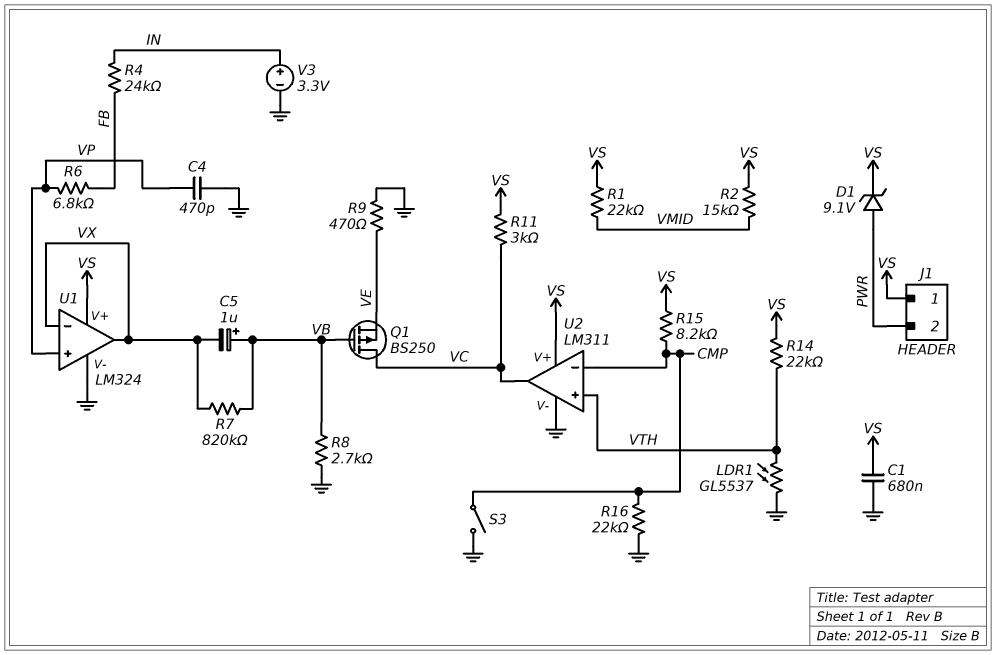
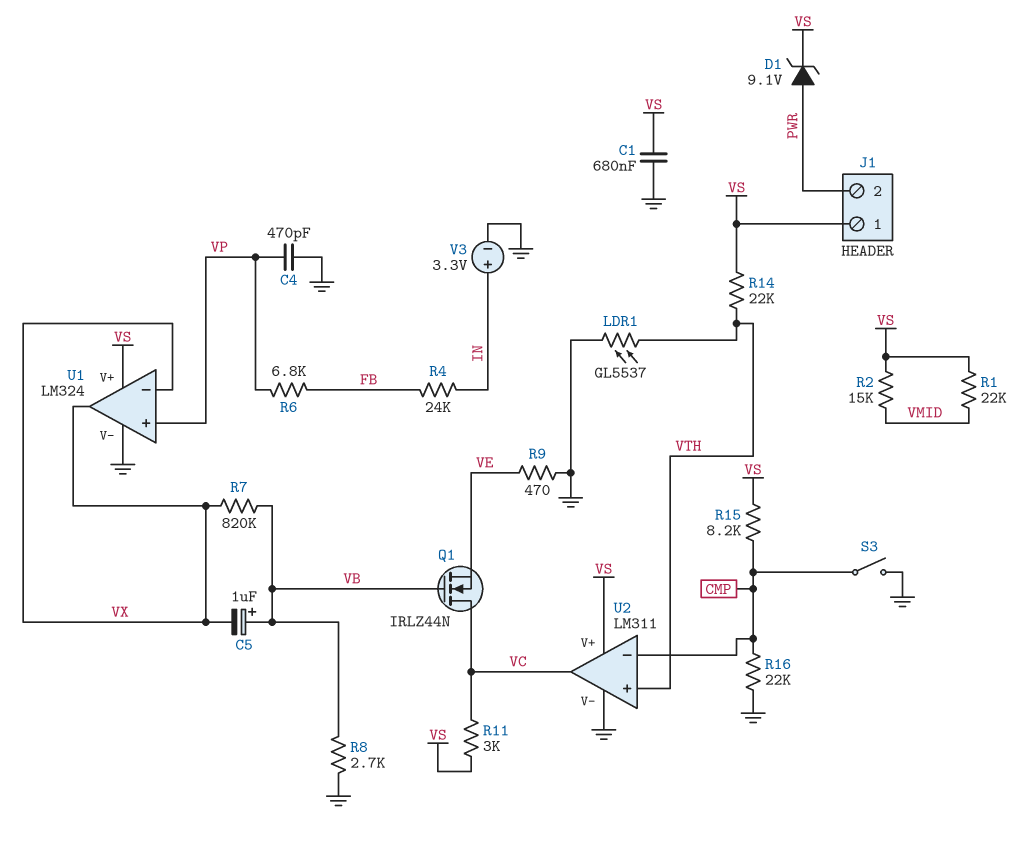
Q1: PMOS BS250 (G VB, D VC, S VE) -> NMOS IRLZ44N (G VB, D VC, S VE)

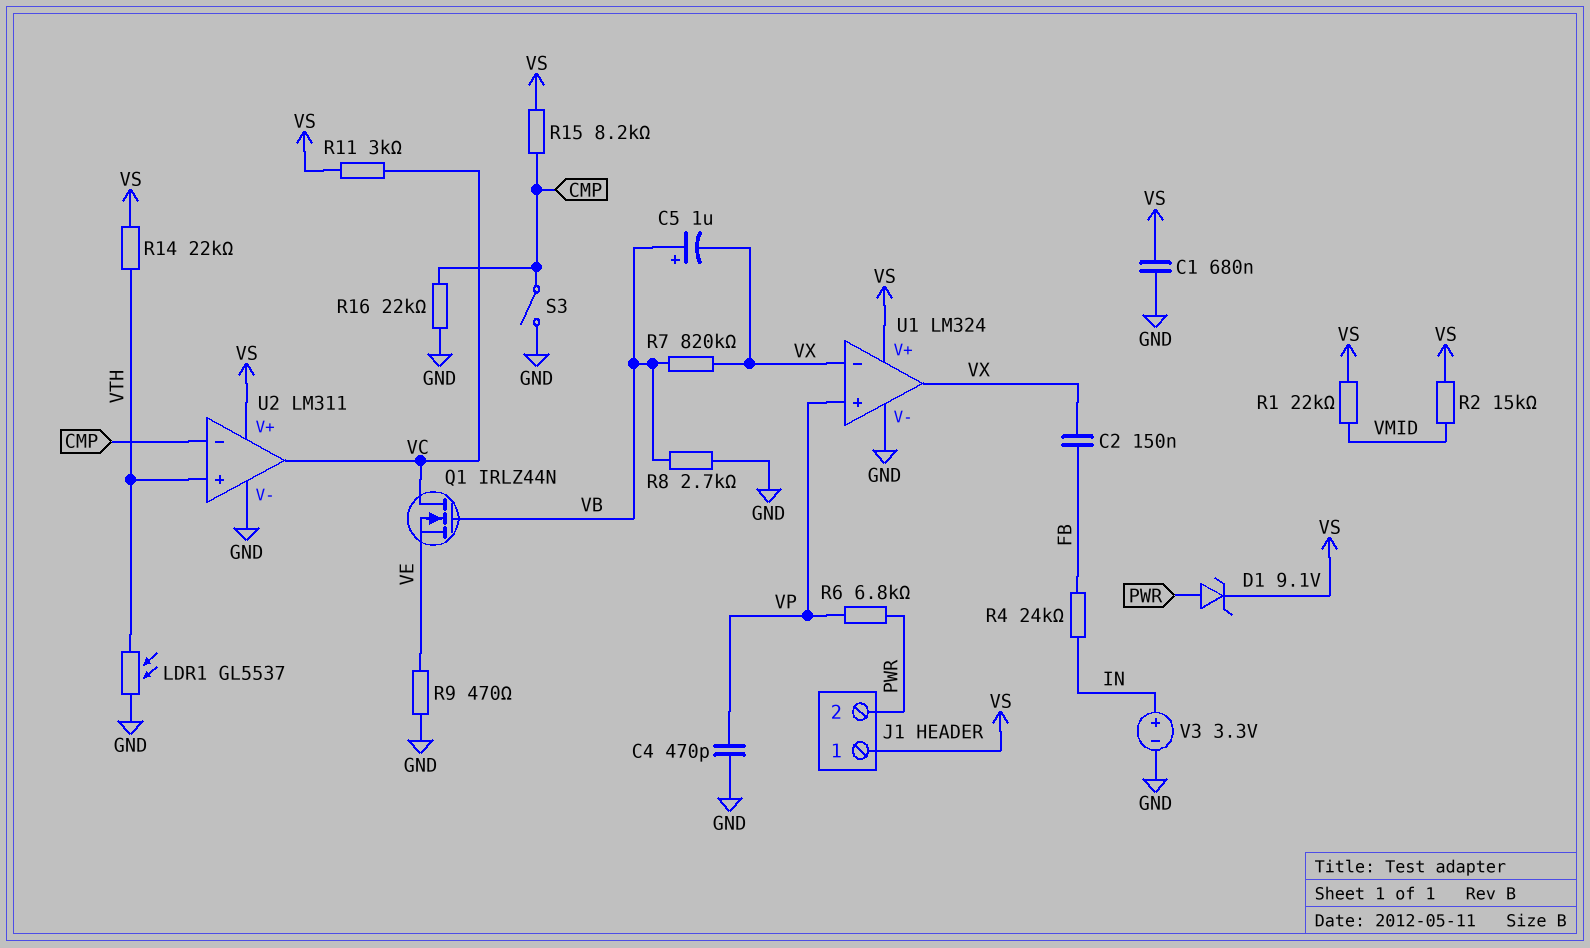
C2: none -> 150nF (FB, VX)
R6: 6.8k (FB, VP) -> 6.8k (PWR, VP)

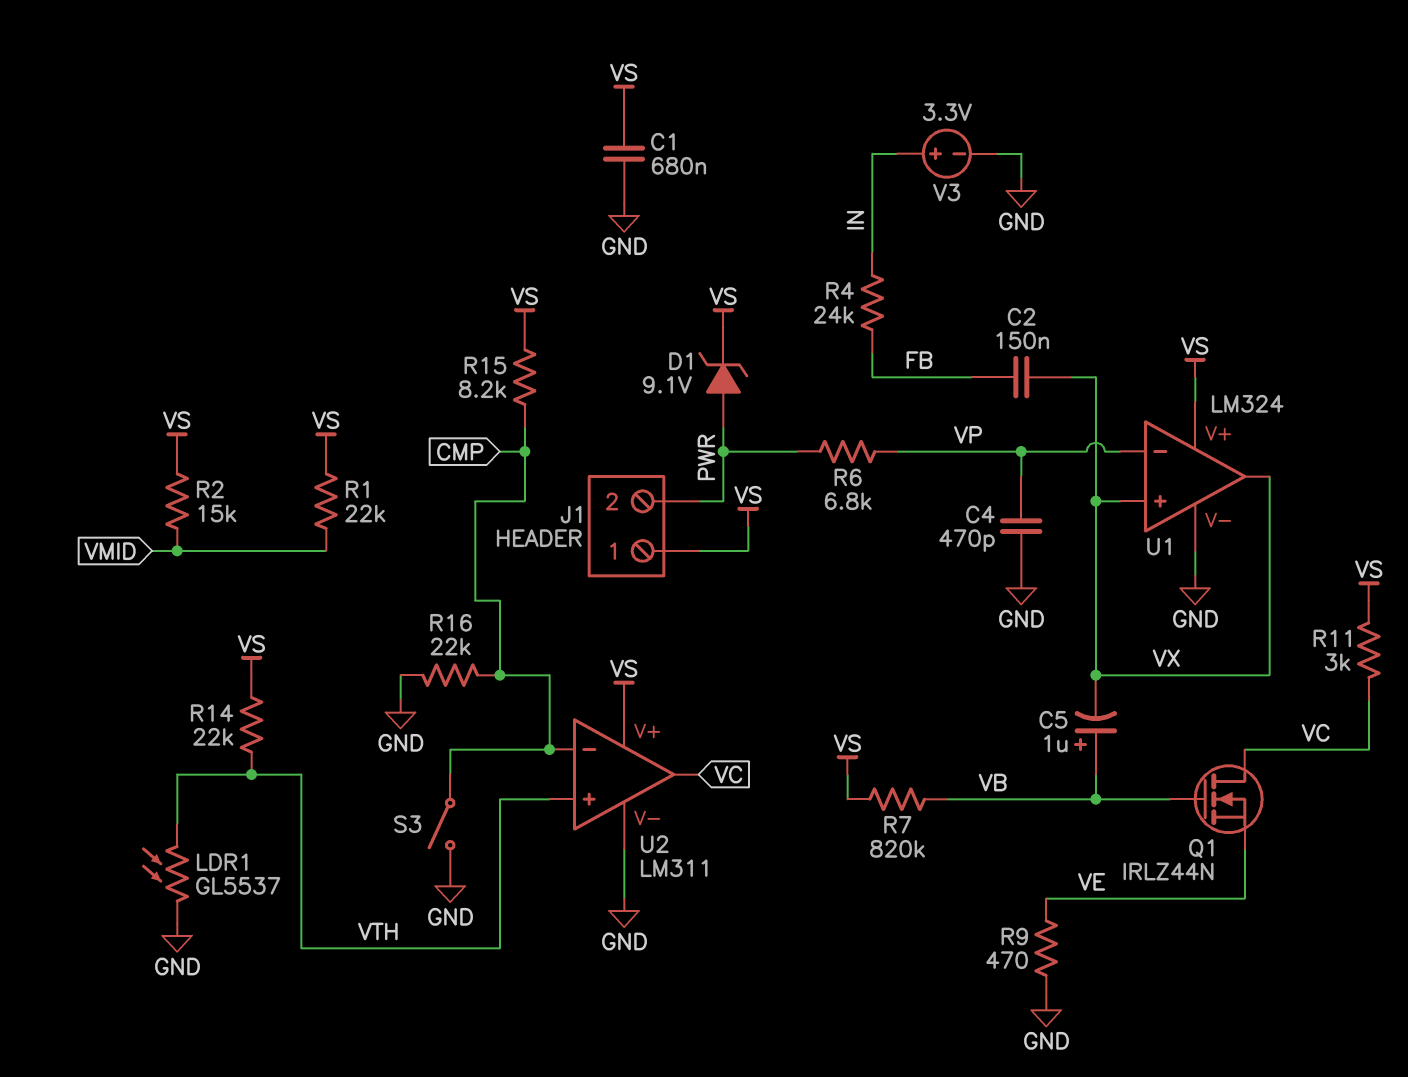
R7: 820k (VB, VX) -> 820k (VB, VS)
R8: 2.7k (GND, VB) -> none
U1 pin in+: VP -> VX
U1 pin in-: VX -> VP

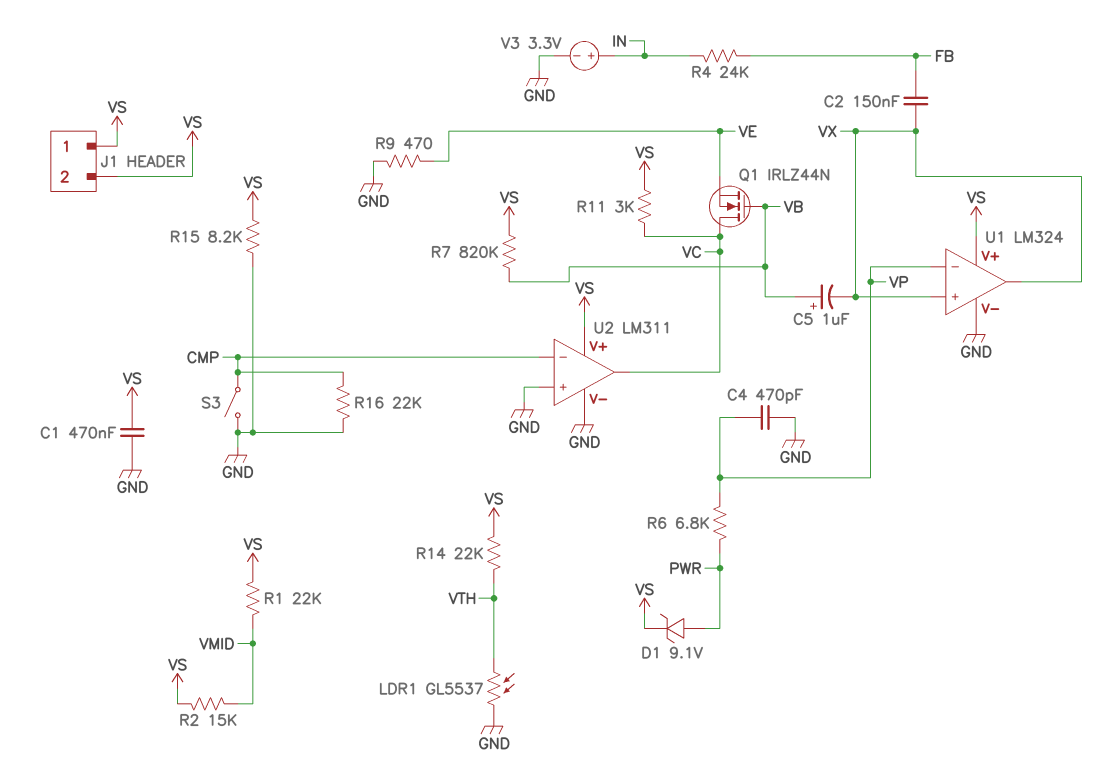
C1: 680nF (GND, VS) -> 470nF (GND, VS)
J1 pin 2: PWR -> VS
R15: 8.2k (CMP, VS) -> 8.2k (GND, VS)
U2 pin in+: VTH -> GND

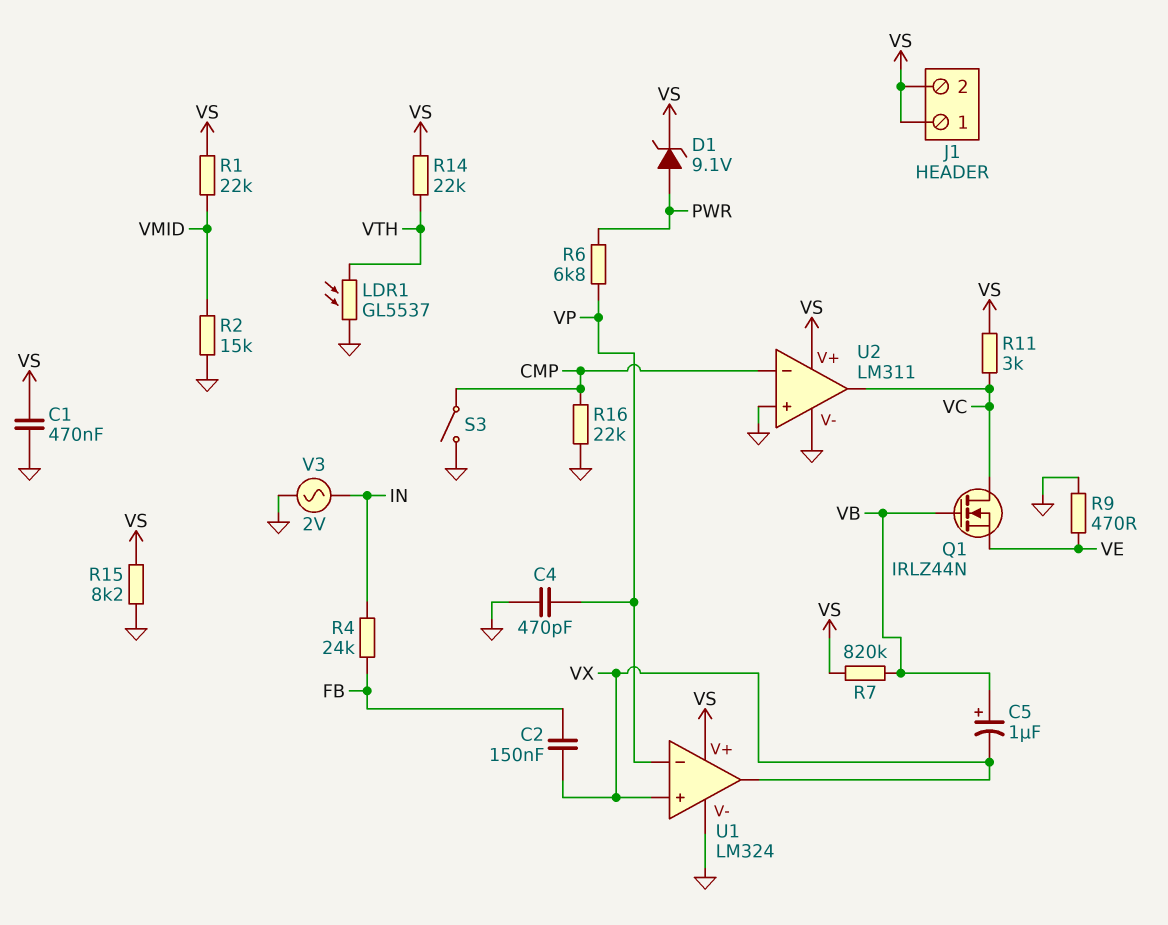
R2: 15k (VMID, VS) -> 15k (GND, VMID)
V3: 3.3V (plus IN, minus GND) -> AC 2V (GND, IN)

